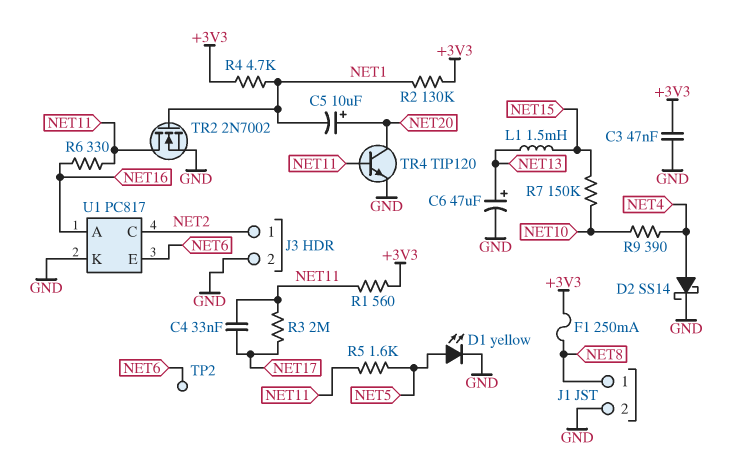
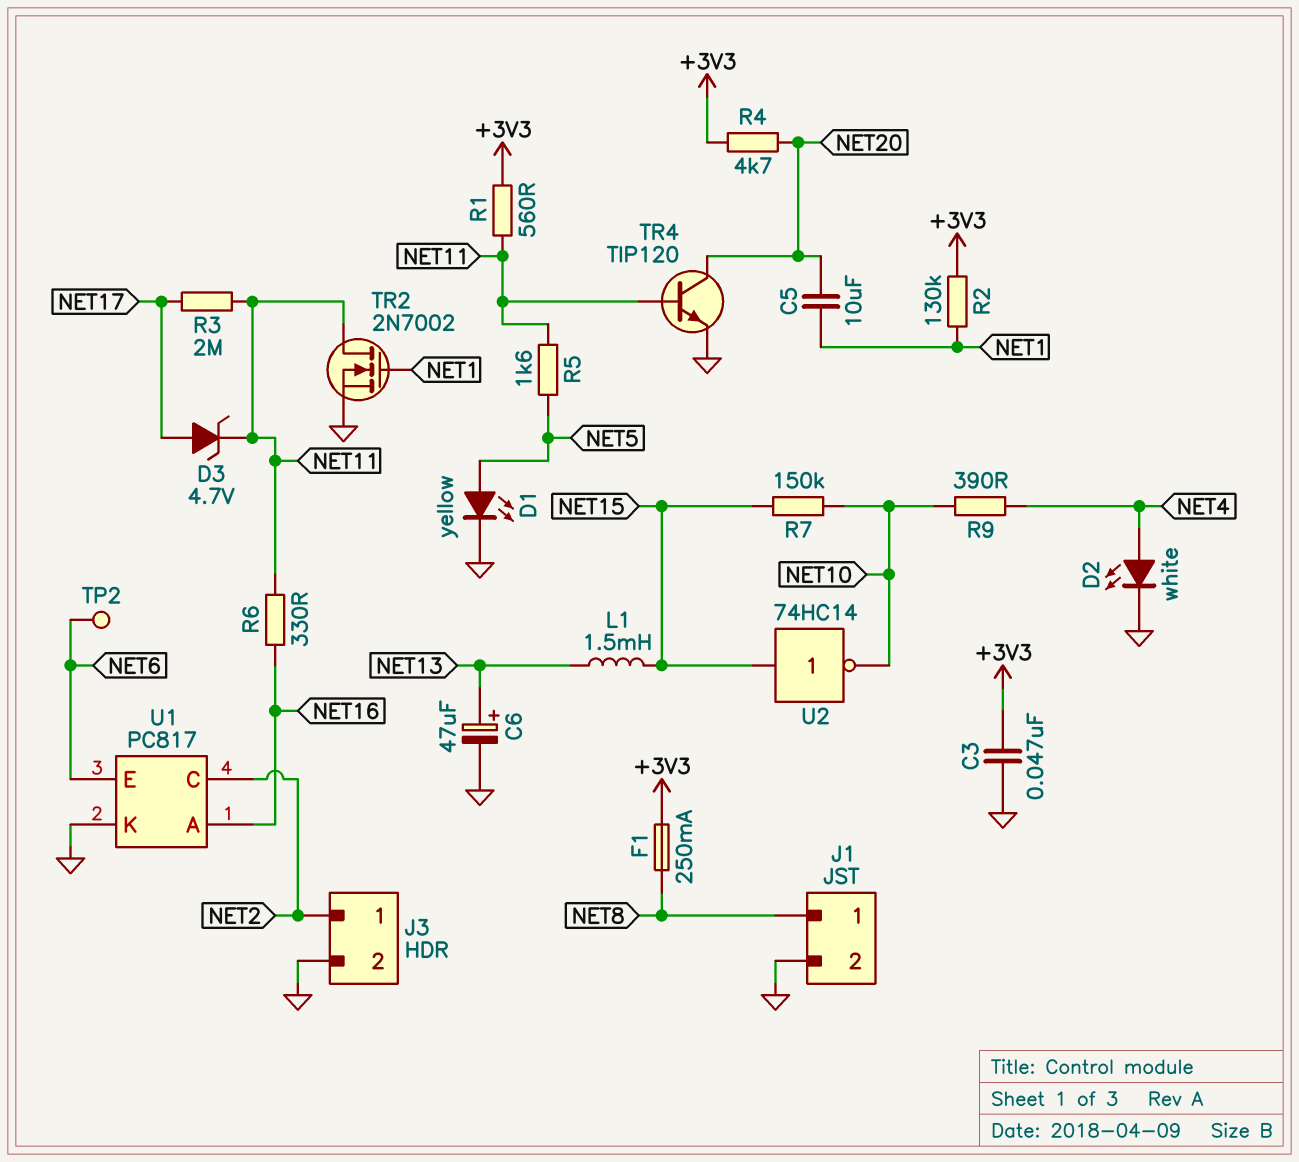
C4: 33nF (NET11, NET17) -> none
C5: 10uF (plus NET20, minus NET1) -> 10uF (NET1, NET20)
D2: schottky SS14 (A NET4, K GND) -> LED white (A NET4, K GND)
D3: none -> zener 4.7V (A NET17, K NET11)
R4: 4.7k (+3V3, NET1) -> 4.7k (+3V3, NET20)
U2: none -> NOT 74HC14 (in NET15, out NET10)

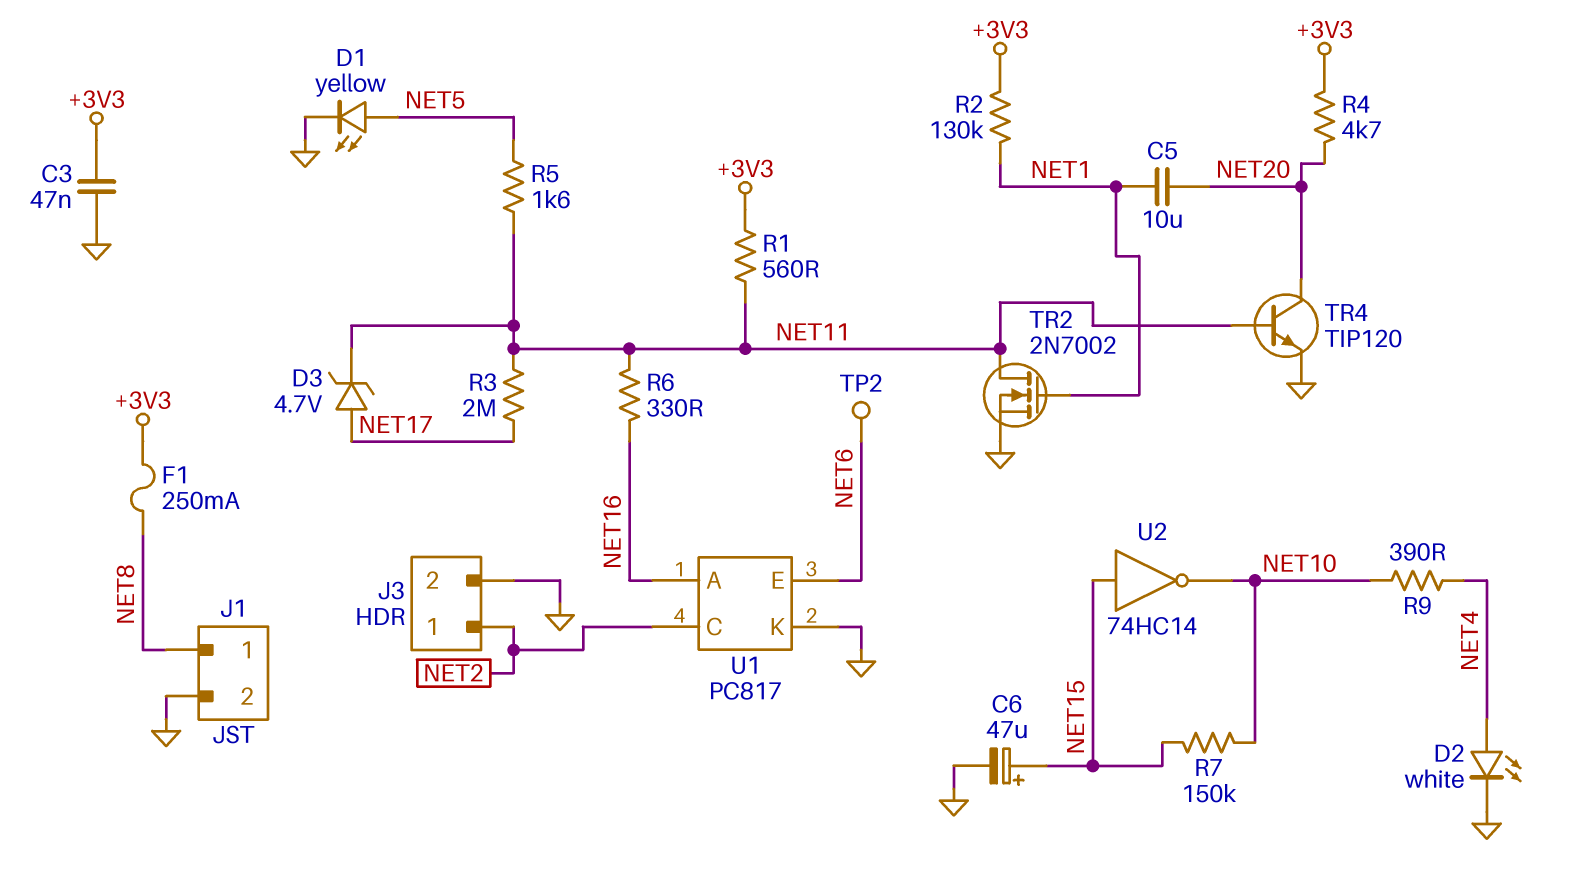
C6: 47uF (plus NET13, minus GND) -> 47uF (plus NET15, minus GND)
L1: 1.5mH (NET13, NET15) -> none

